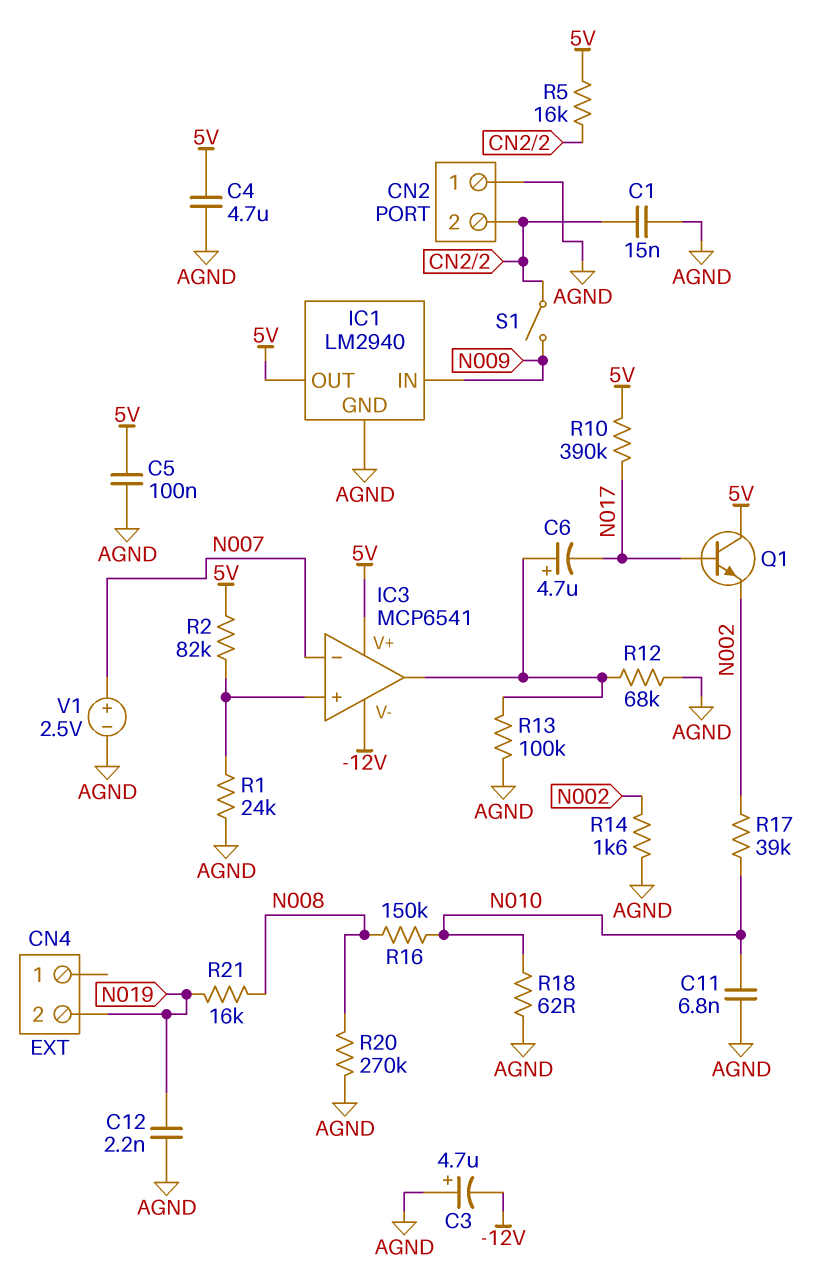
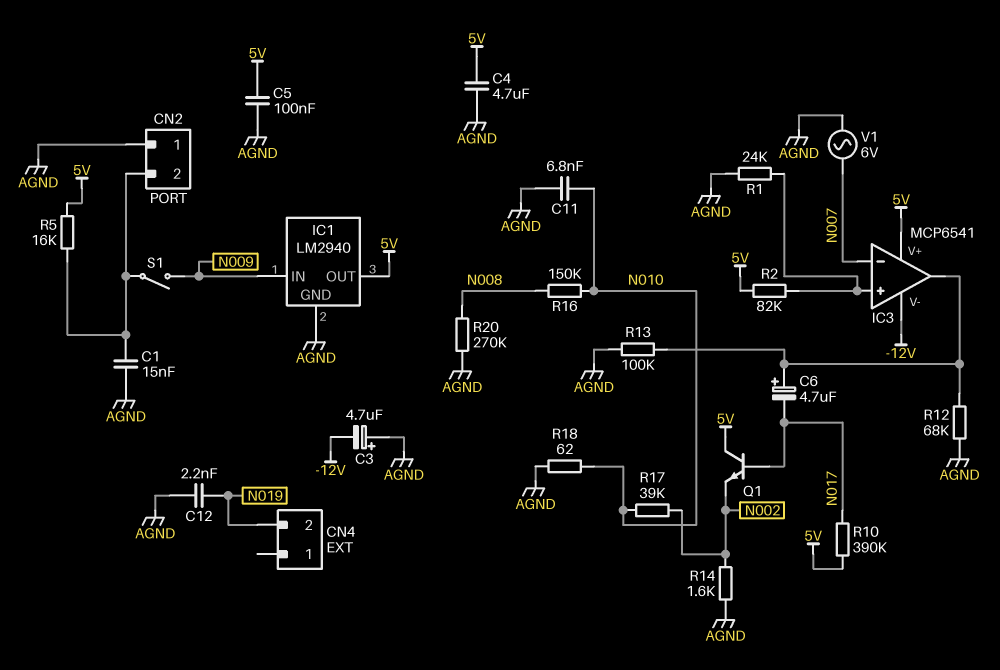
R21: 16k (N008, N019) -> none
V1: 2.5V (plus N007, minus AGND) -> AC 6V (AGND, N007)

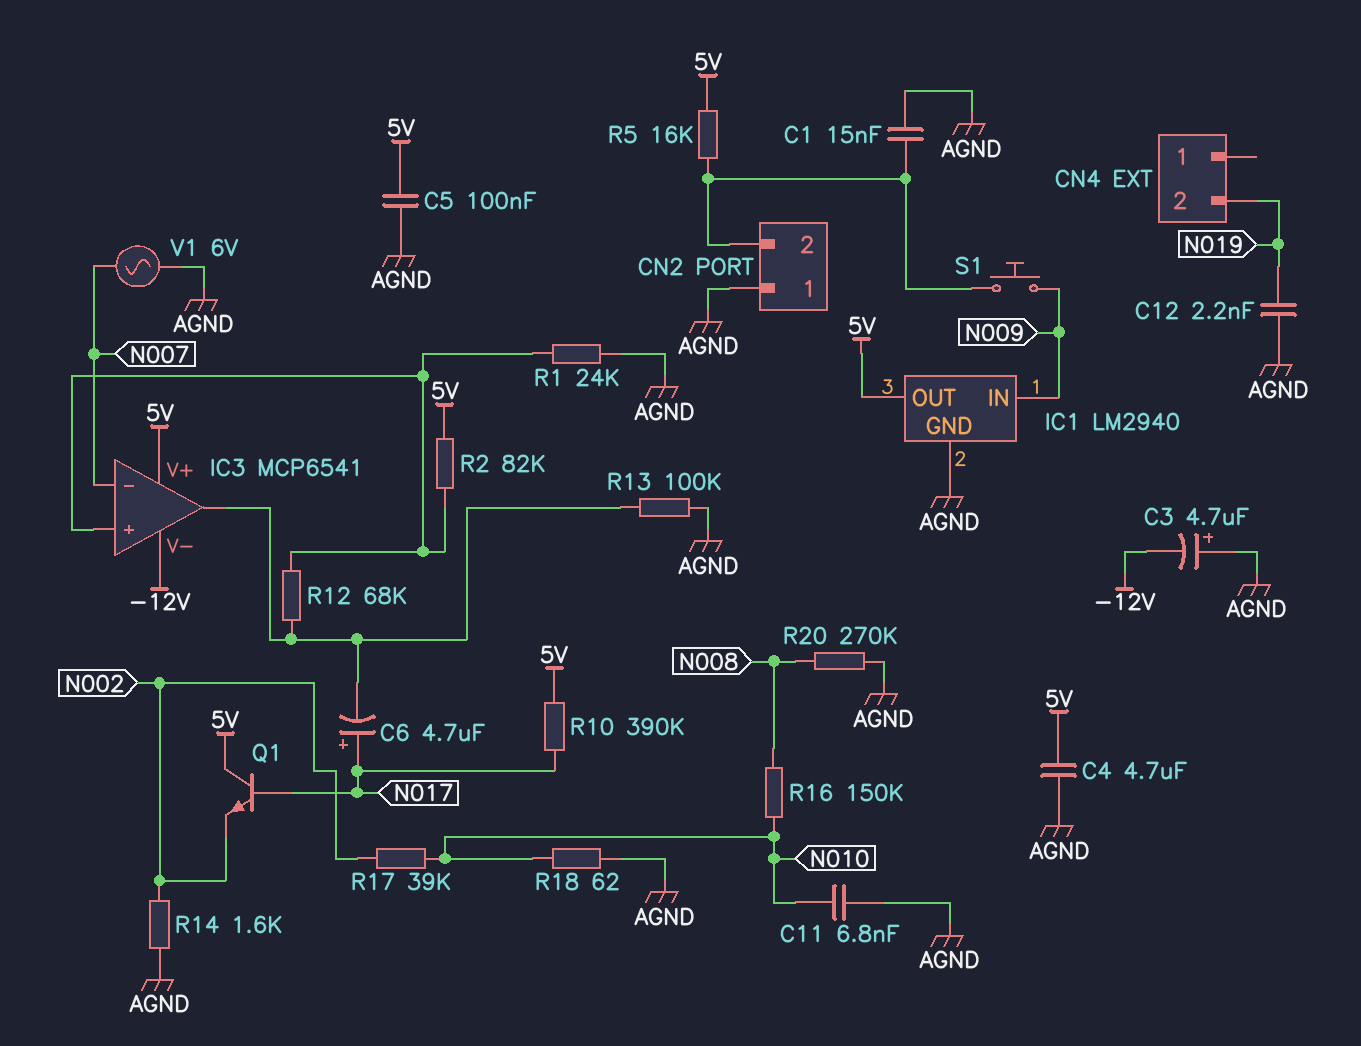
C6: 4.7uF (plus IC3/out, minus N017) -> 4.7uF (plus N017, minus IC3/out)
R12: 68k (AGND, IC3/out) -> 68k (IC3/in+, IC3/out)
S1: switch (CN2/2, N009) -> button (CN2/2, N009)

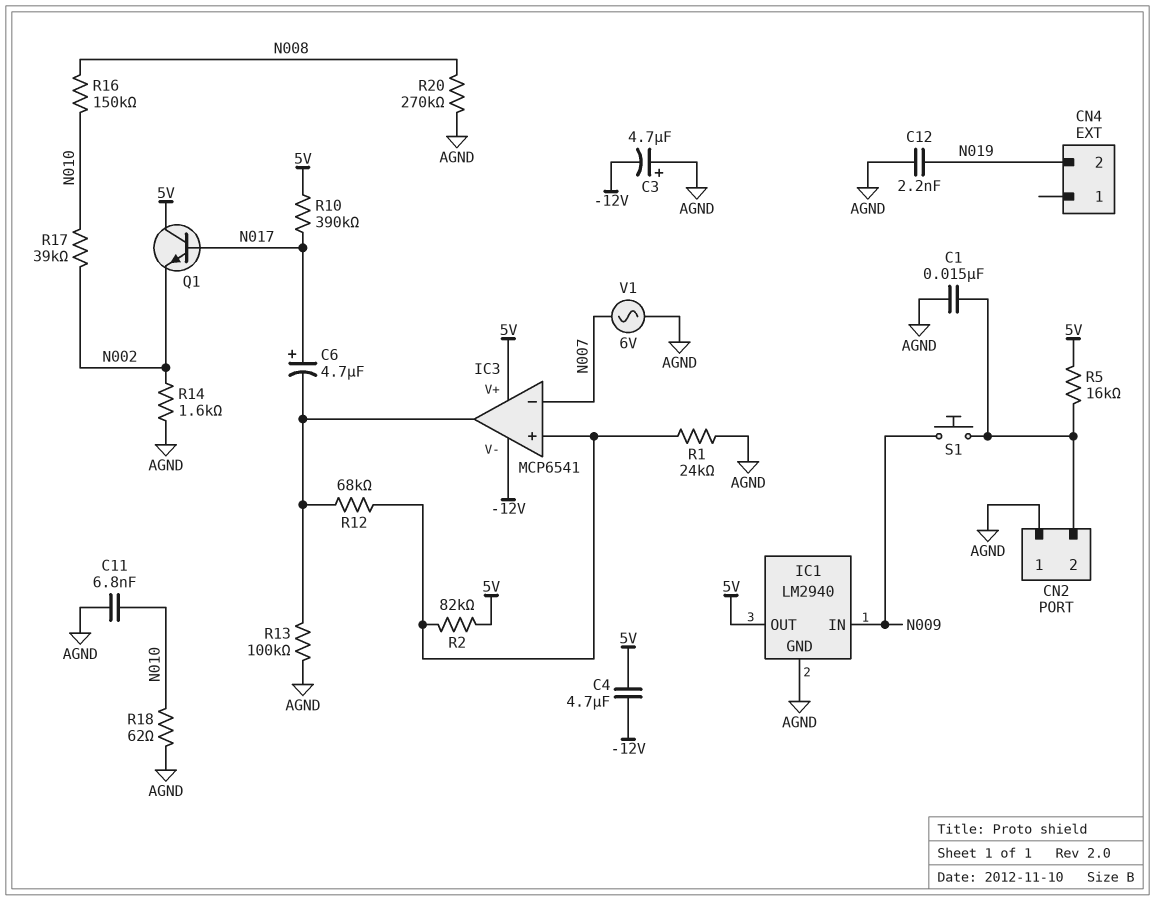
C4: 4.7uF (5V, AGND) -> 4.7uF (-12V, 5V)
C5: 100nF (5V, AGND) -> none

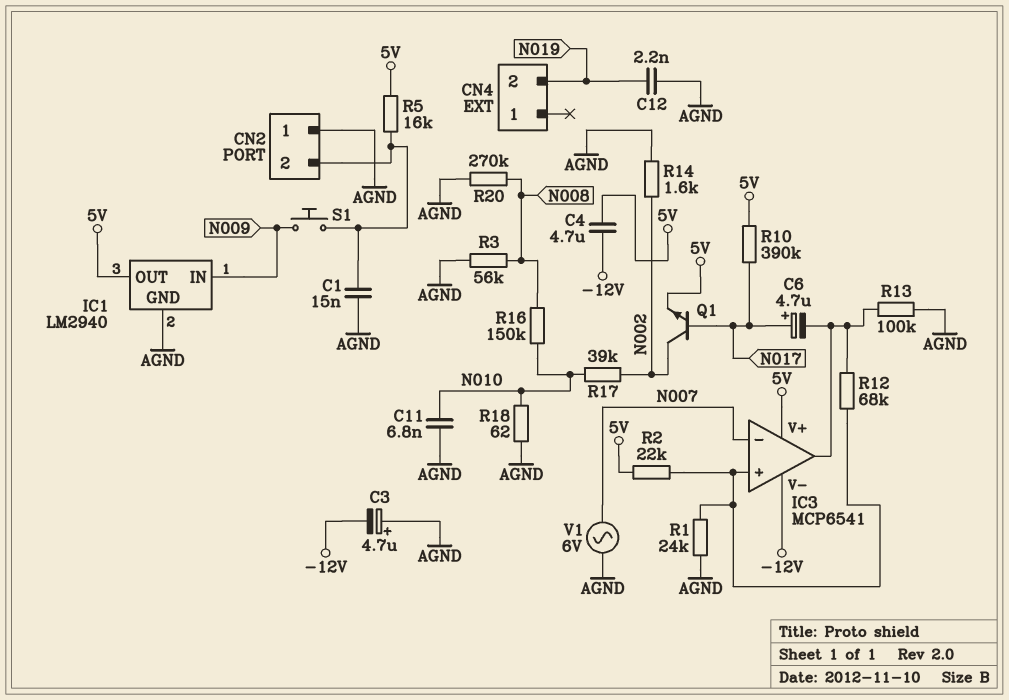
Q1: NPN (B N017, C 5V, E N002) -> NPN (B N017, C N002, E 5V)
R2: 82k (5V, IC3/in+) -> 22k (5V, IC3/in+)
R3: none -> 56k (AGND, N008)

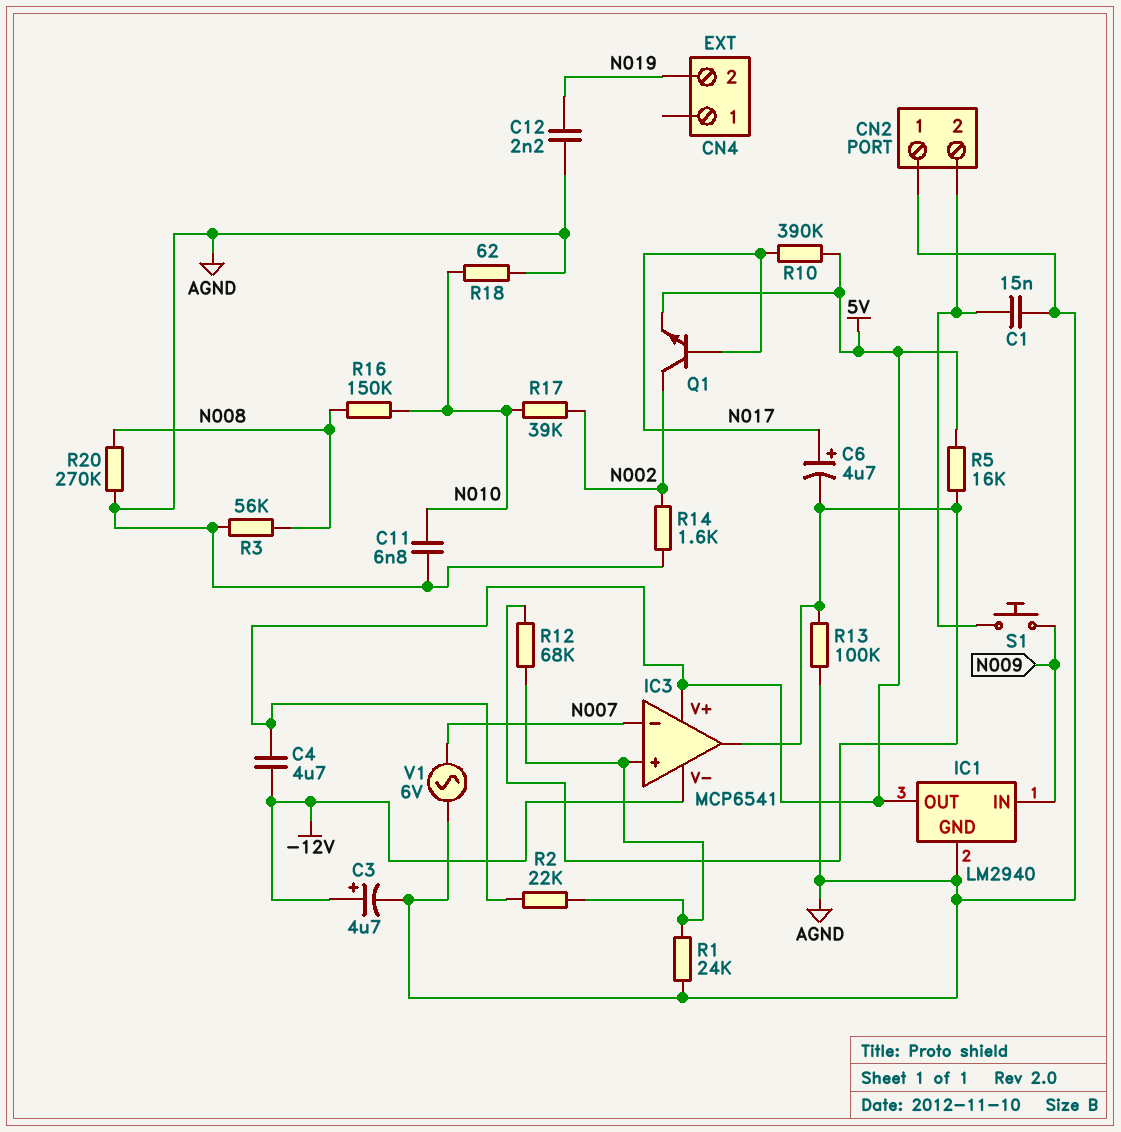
C3: 4.7uF (plus AGND, minus -12V) -> 4.7uF (plus -12V, minus AGND)
R5: 16k (5V, CN2/2) -> 16k (5V, IC3/out)

